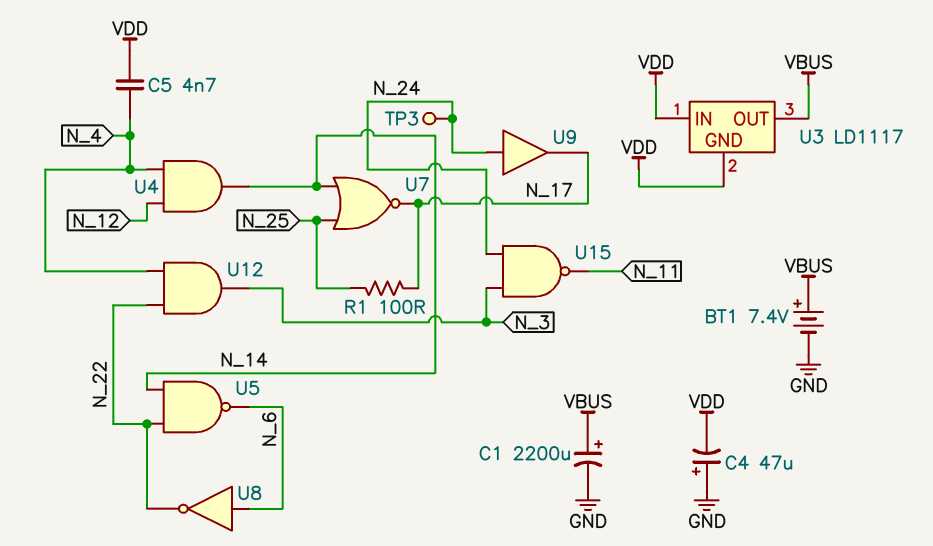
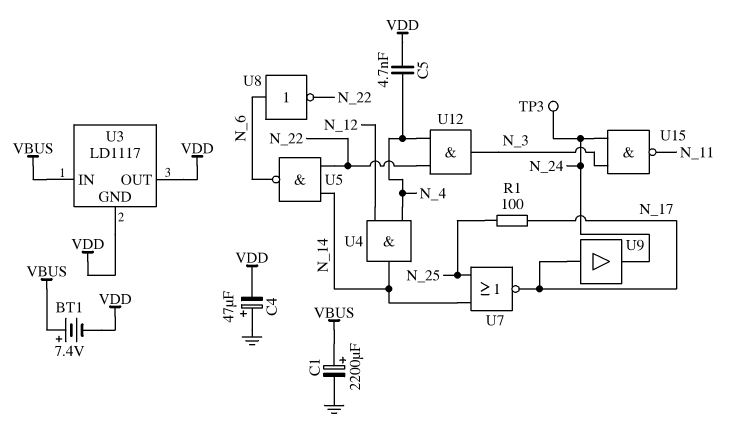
BT1: 7.4V (plus VBUS, minus GND) -> 7.4V (plus VBUS, minus VDD)
U3 pin IN: VDD -> VBUS
U3 pin OUT: VBUS -> VDD
U9: buffer (in N_24, out N_17) -> buffer (in N_17, out N_24)

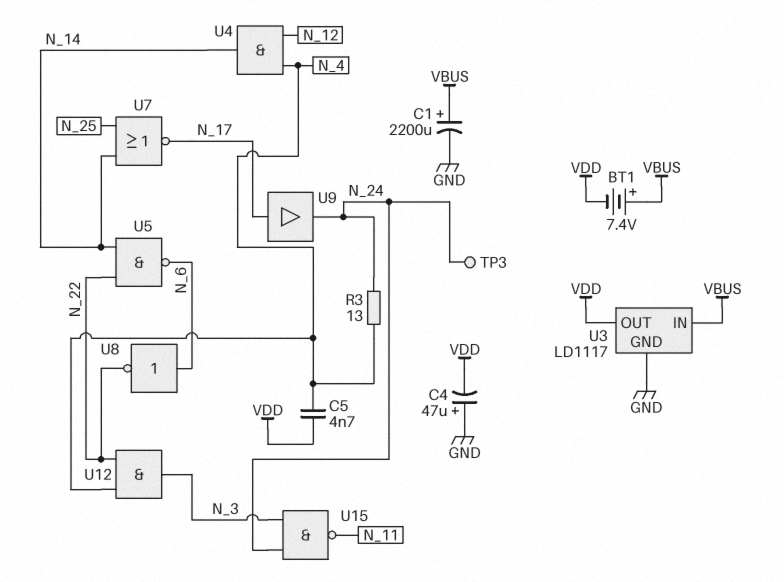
R1: 100 (N_17, N_25) -> none
R3: none -> 13 (N_4, N_24)
U3 pin GND: VDD -> GND

